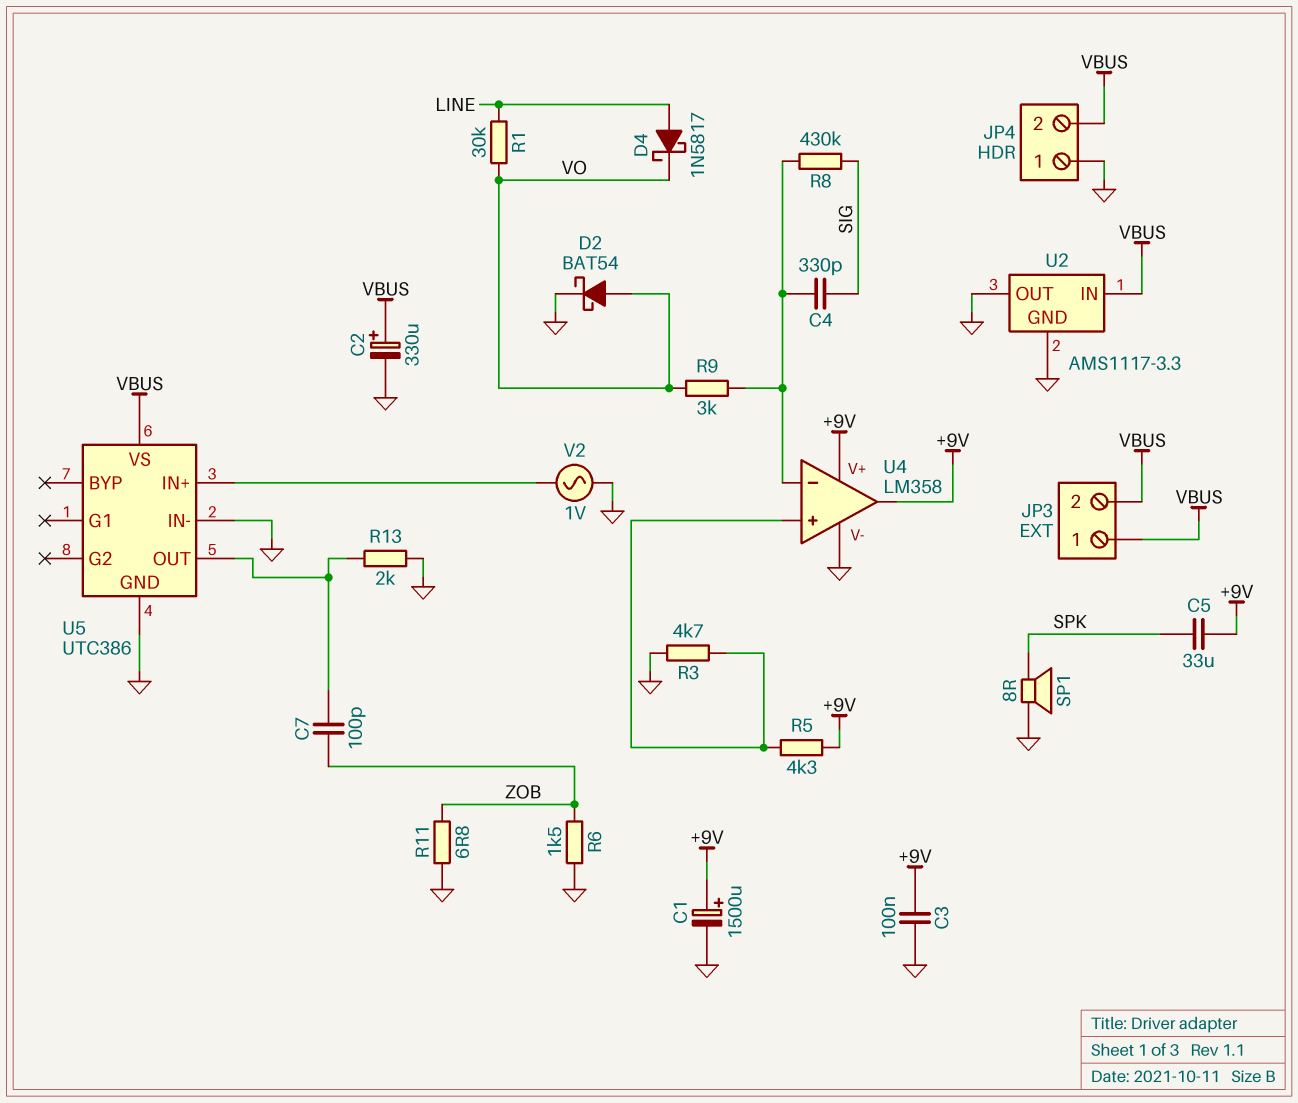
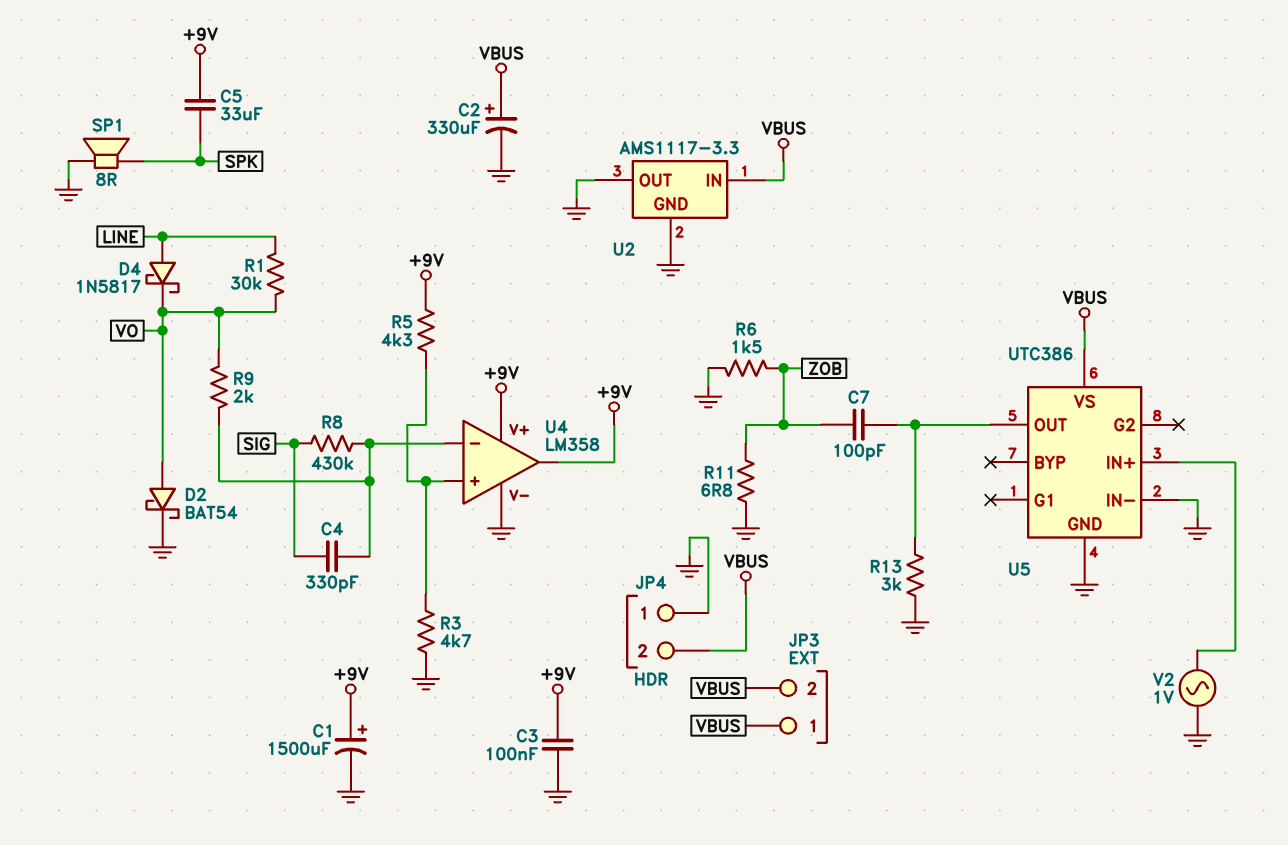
R9: 3k (U4/in-, VO) -> 2k (U4/in-, VO)
R13: 2k (GND, U5/OUT) -> 3k (GND, U5/OUT)

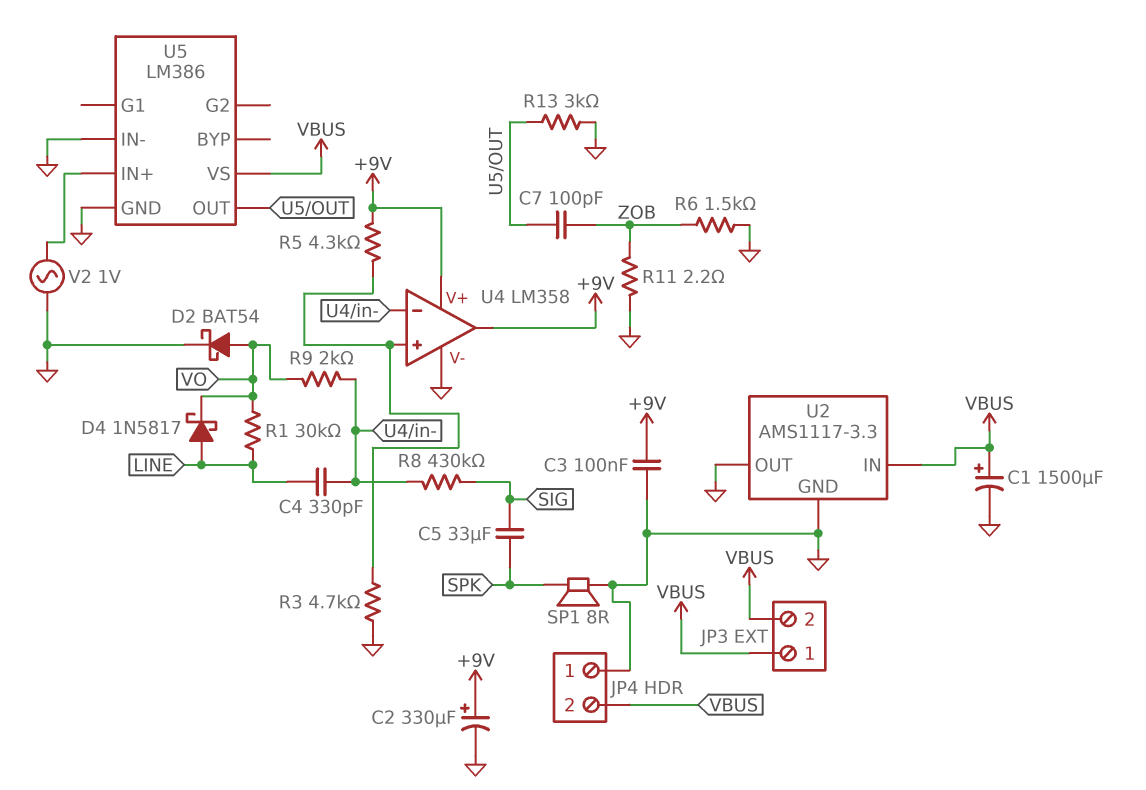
C1: 1500uF (plus +9V, minus GND) -> 1500uF (plus VBUS, minus GND)
C2: 330uF (plus VBUS, minus GND) -> 330uF (plus +9V, minus GND)
C4: 330pF (SIG, U4/in-) -> 330pF (LINE, U4/in-)
C5: 33uF (+9V, SPK) -> 33uF (SIG, SPK)
R11: 6.8 (GND, ZOB) -> 2.2 (GND, ZOB)
U5: UTC386 -> LM386

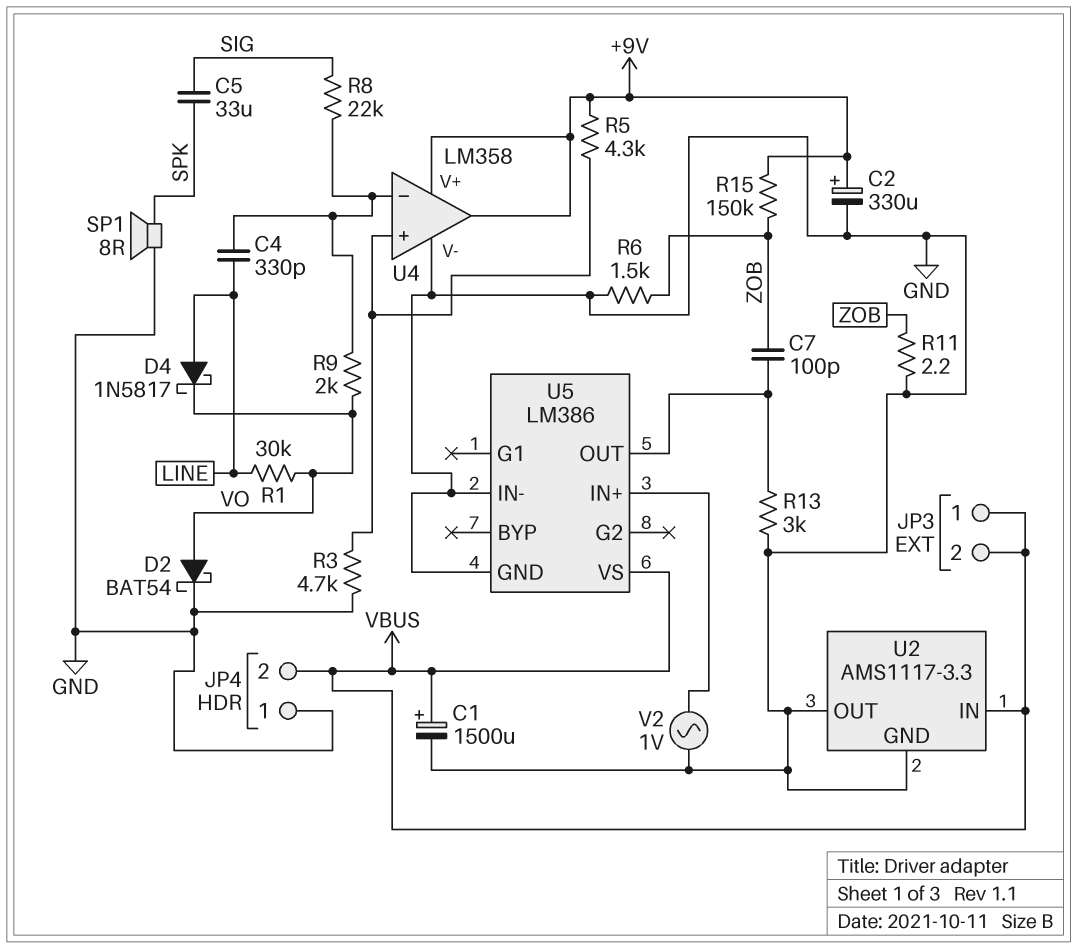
C3: 100nF (+9V, GND) -> none
R8: 430k (SIG, U4/in-) -> 22k (SIG, U4/in-)
R15: none -> 150k (+9V, ZOB)

